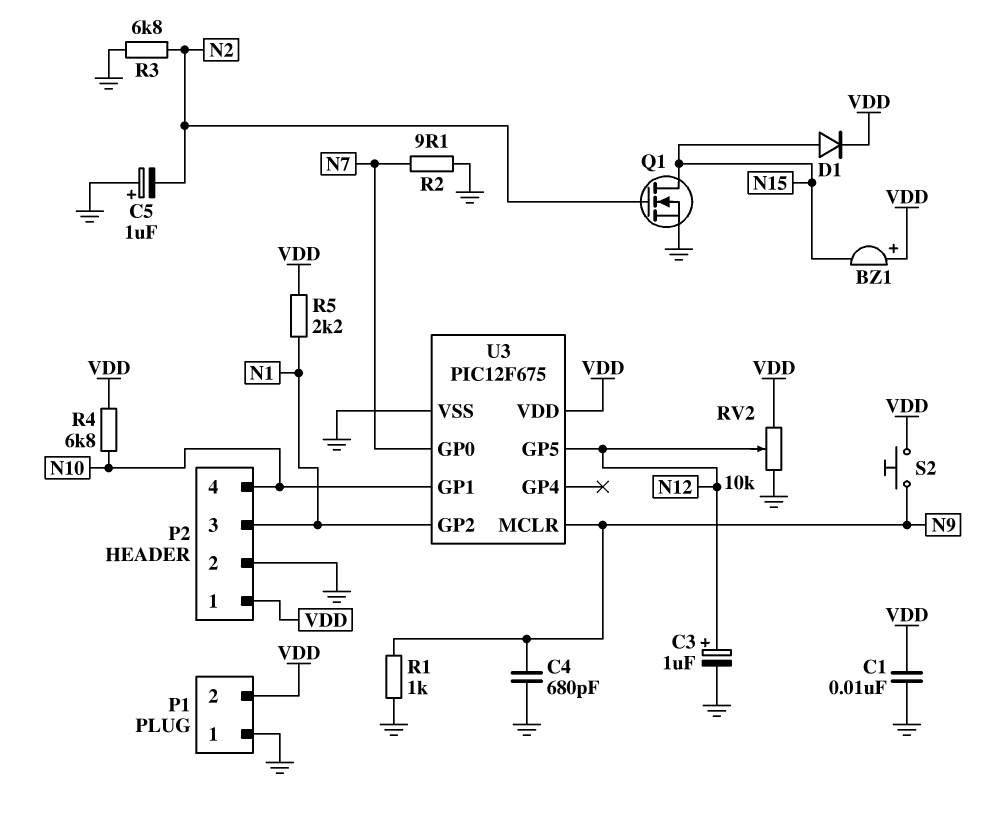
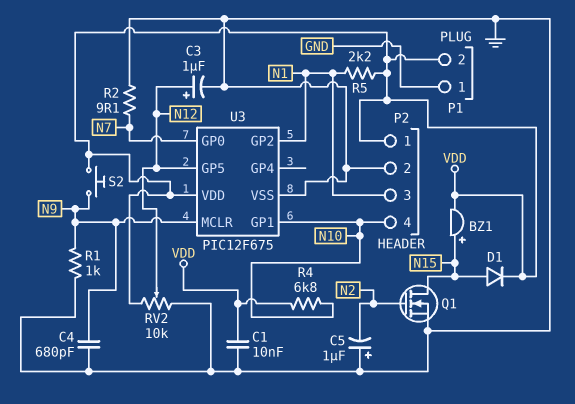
BZ1: buzzer (plus VDD, minus N15) -> buzzer (plus N15, minus VDD)
R3: 6.8k (GND, N2) -> none

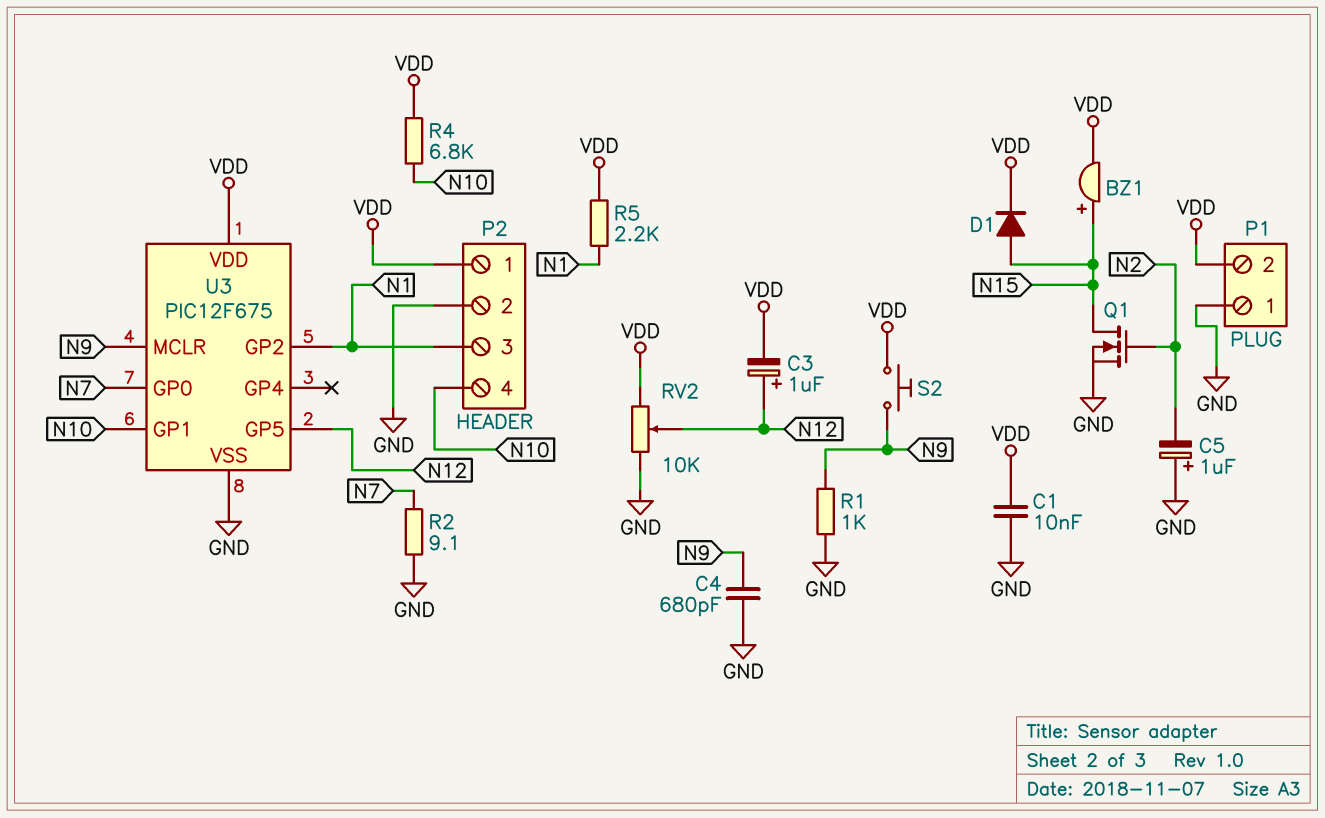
C3: 1uF (plus N12, minus GND) -> 1uF (plus N12, minus VDD)

